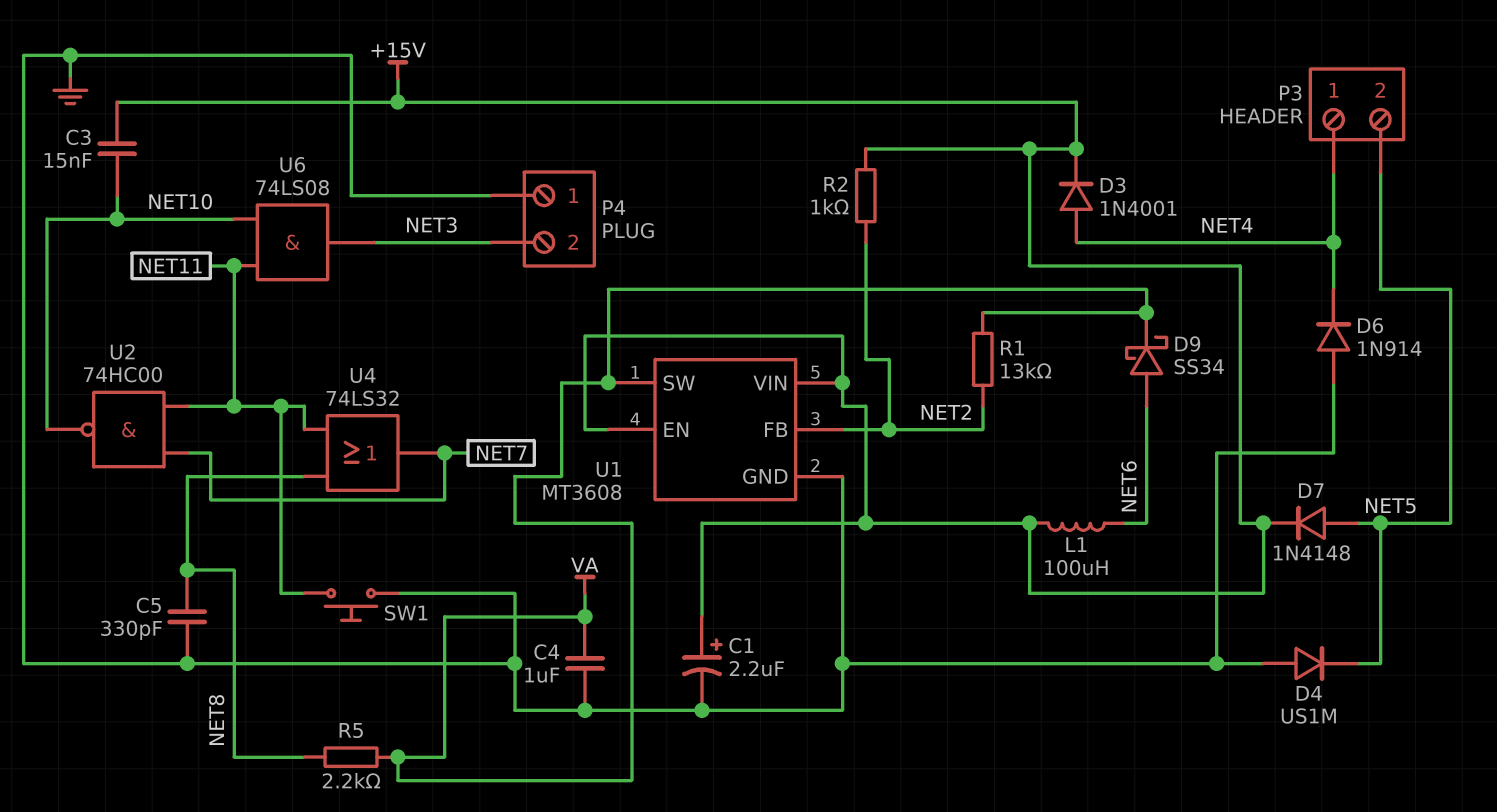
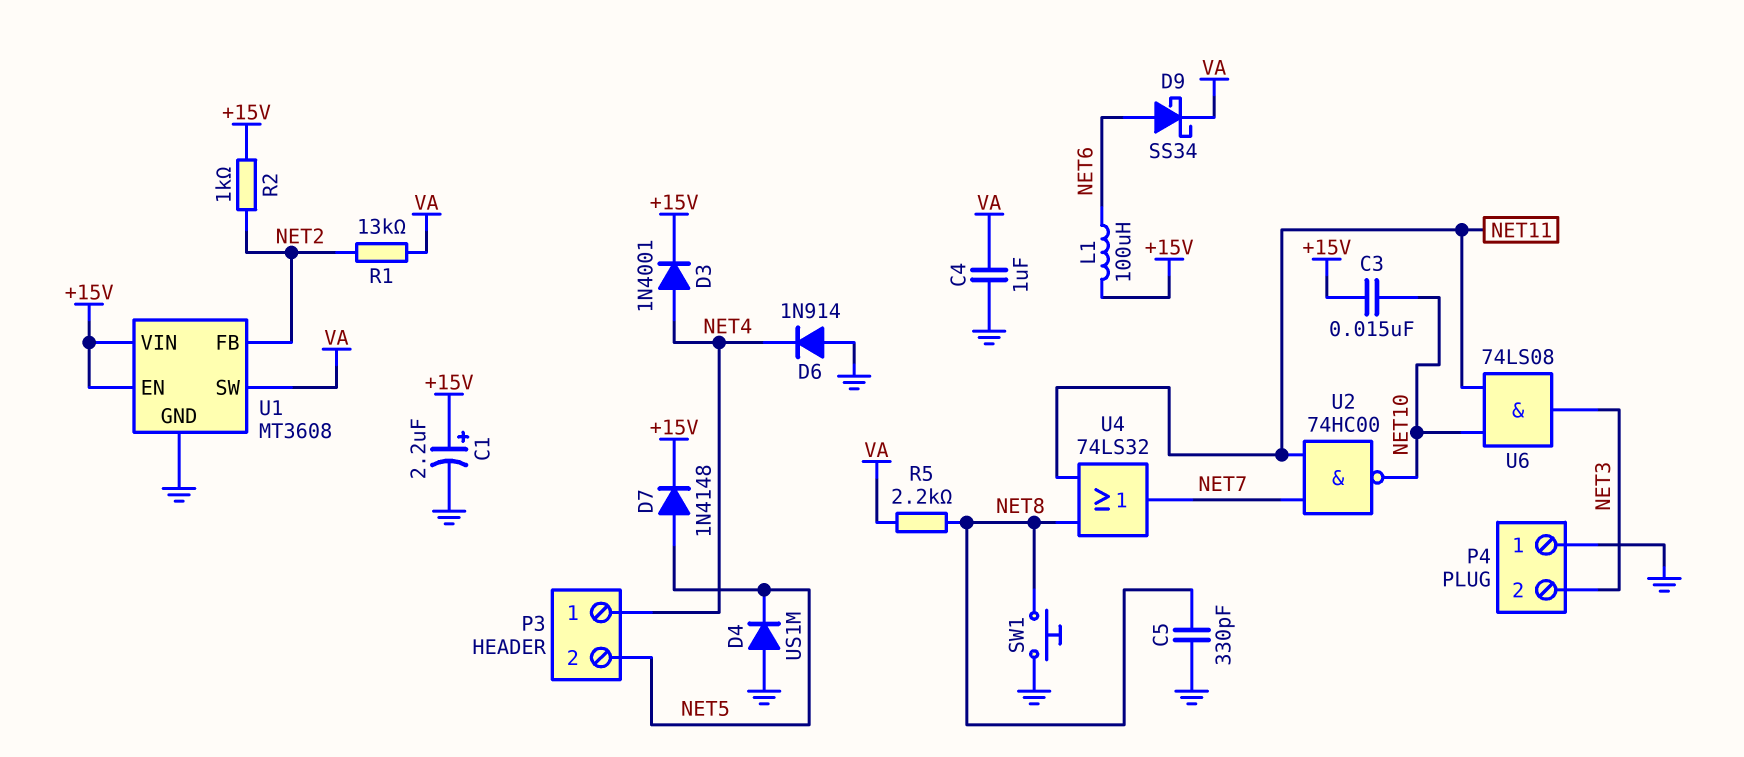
SW1: button (GND, NET11) -> button (GND, NET8)

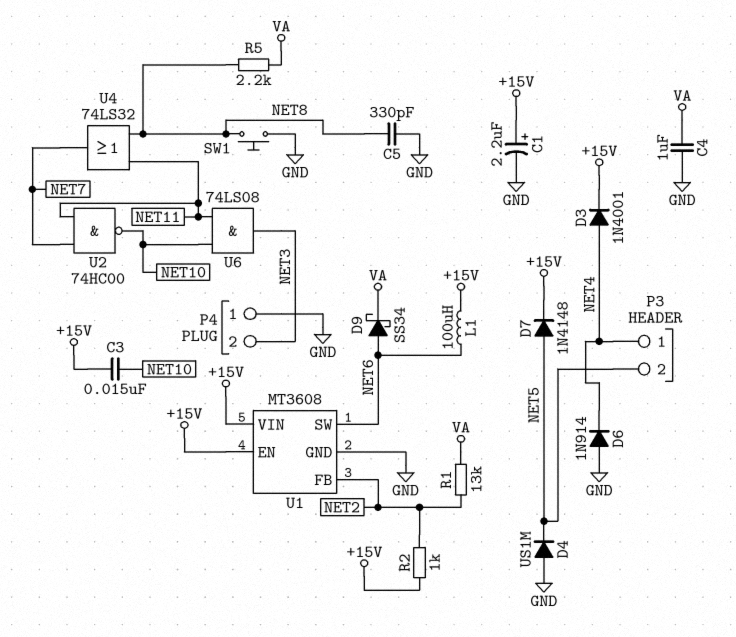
U1 pin SW: VA -> NET6

